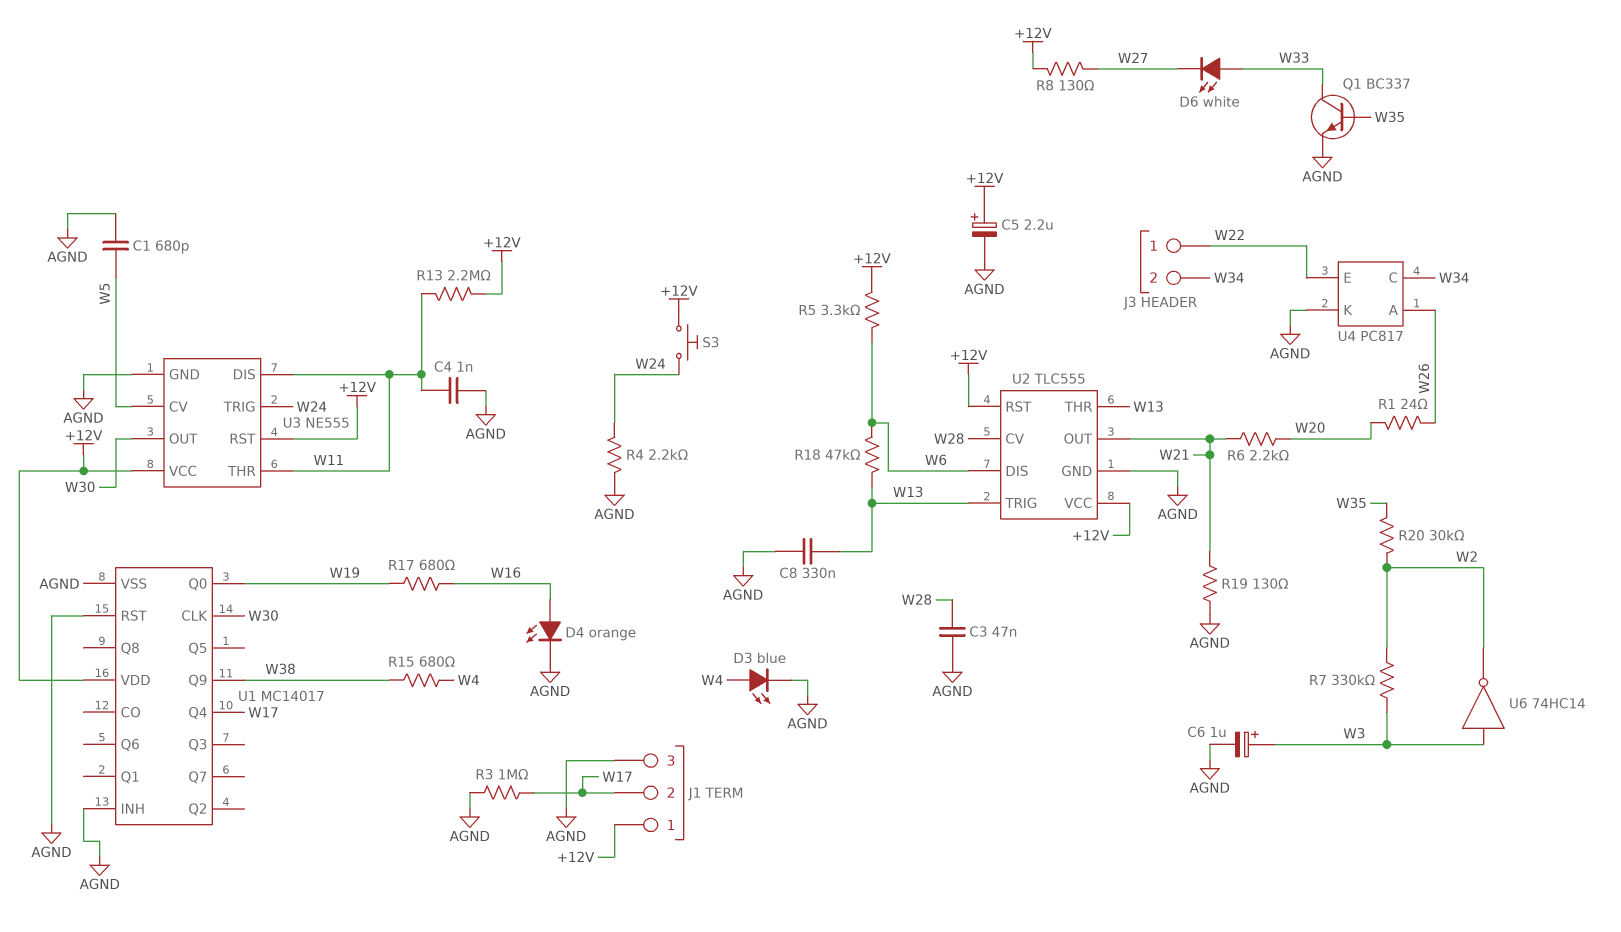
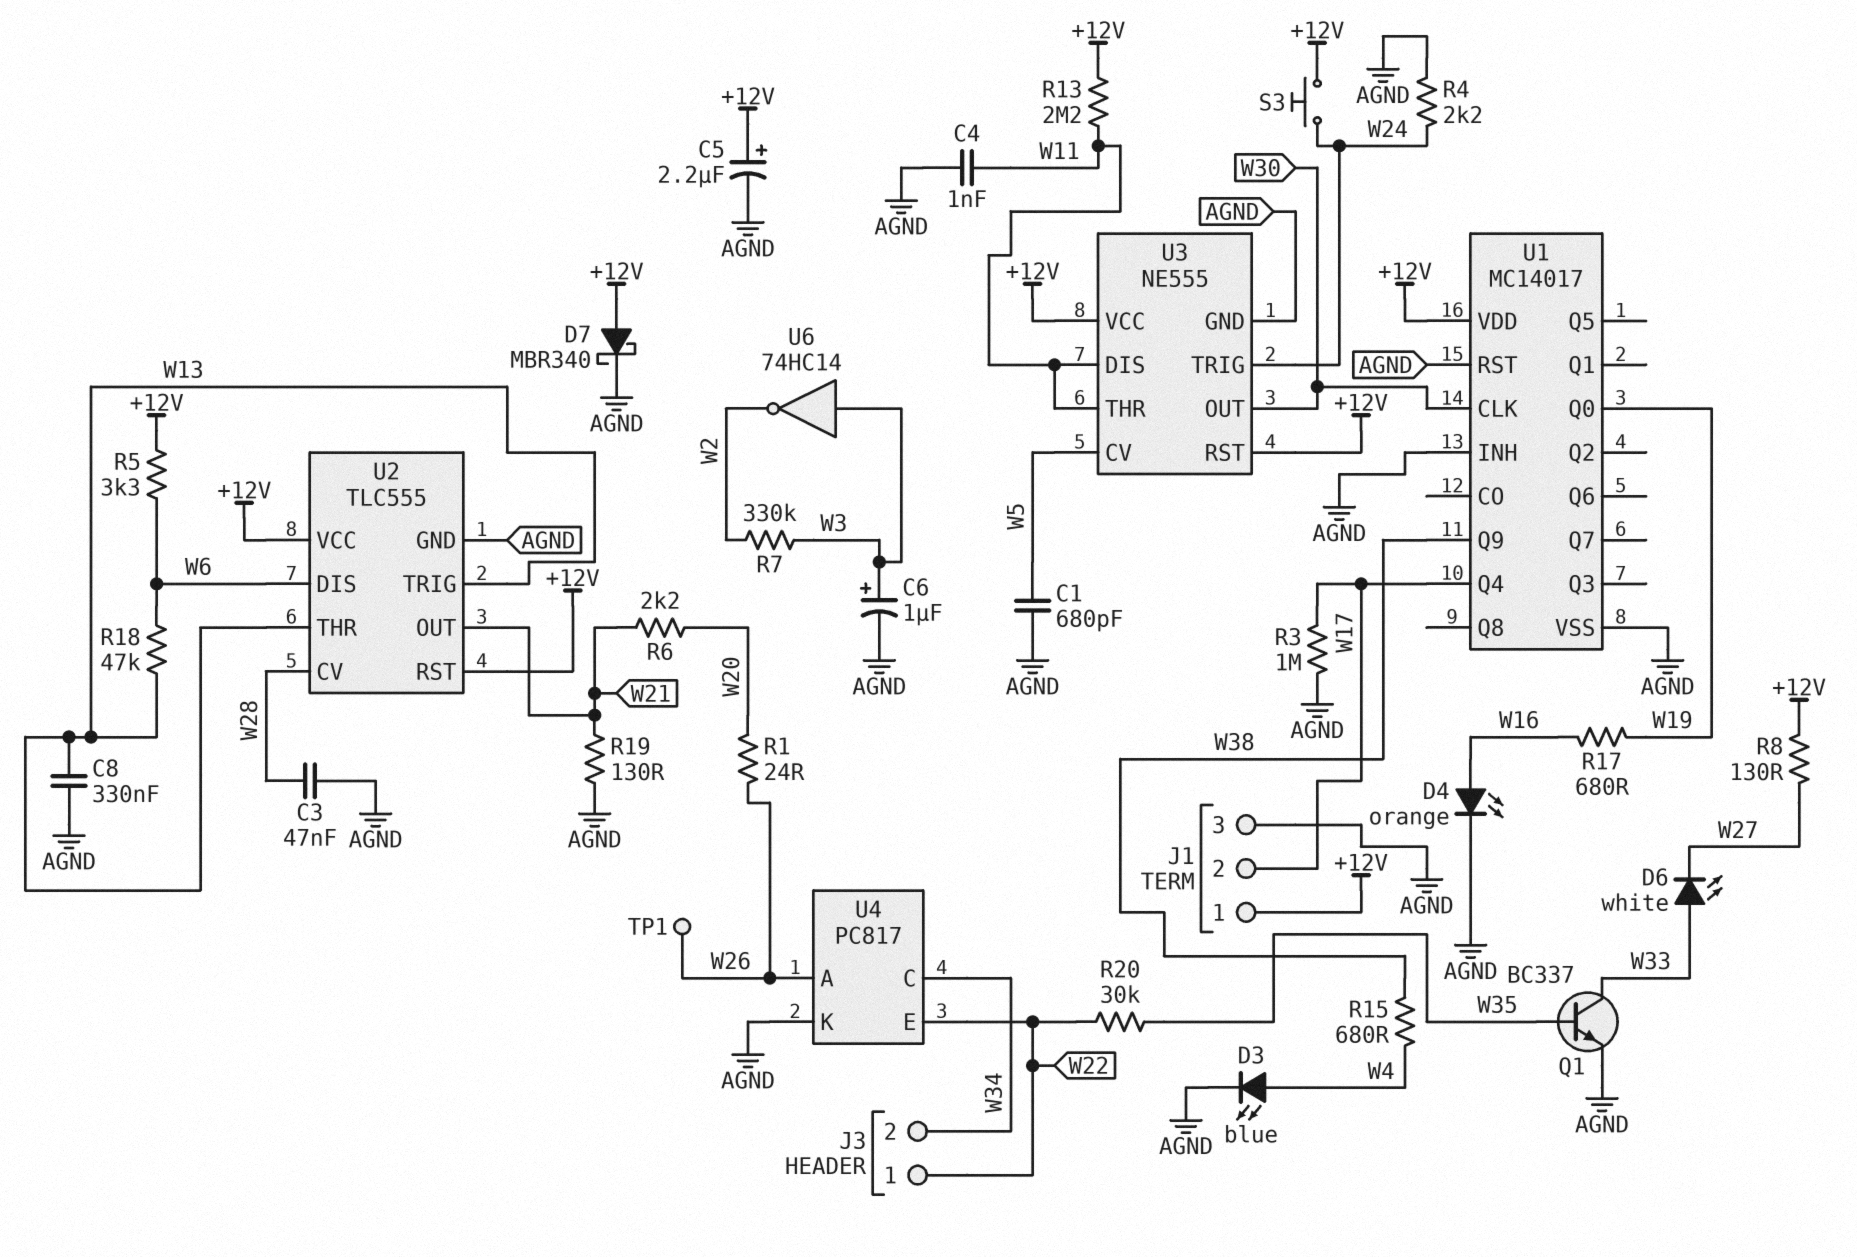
D7: none -> schottky MBR340 (A +12V, K AGND)
R20: 30k (W2, W35) -> 30k (W22, W35)
TP1: none -> test point (W26)

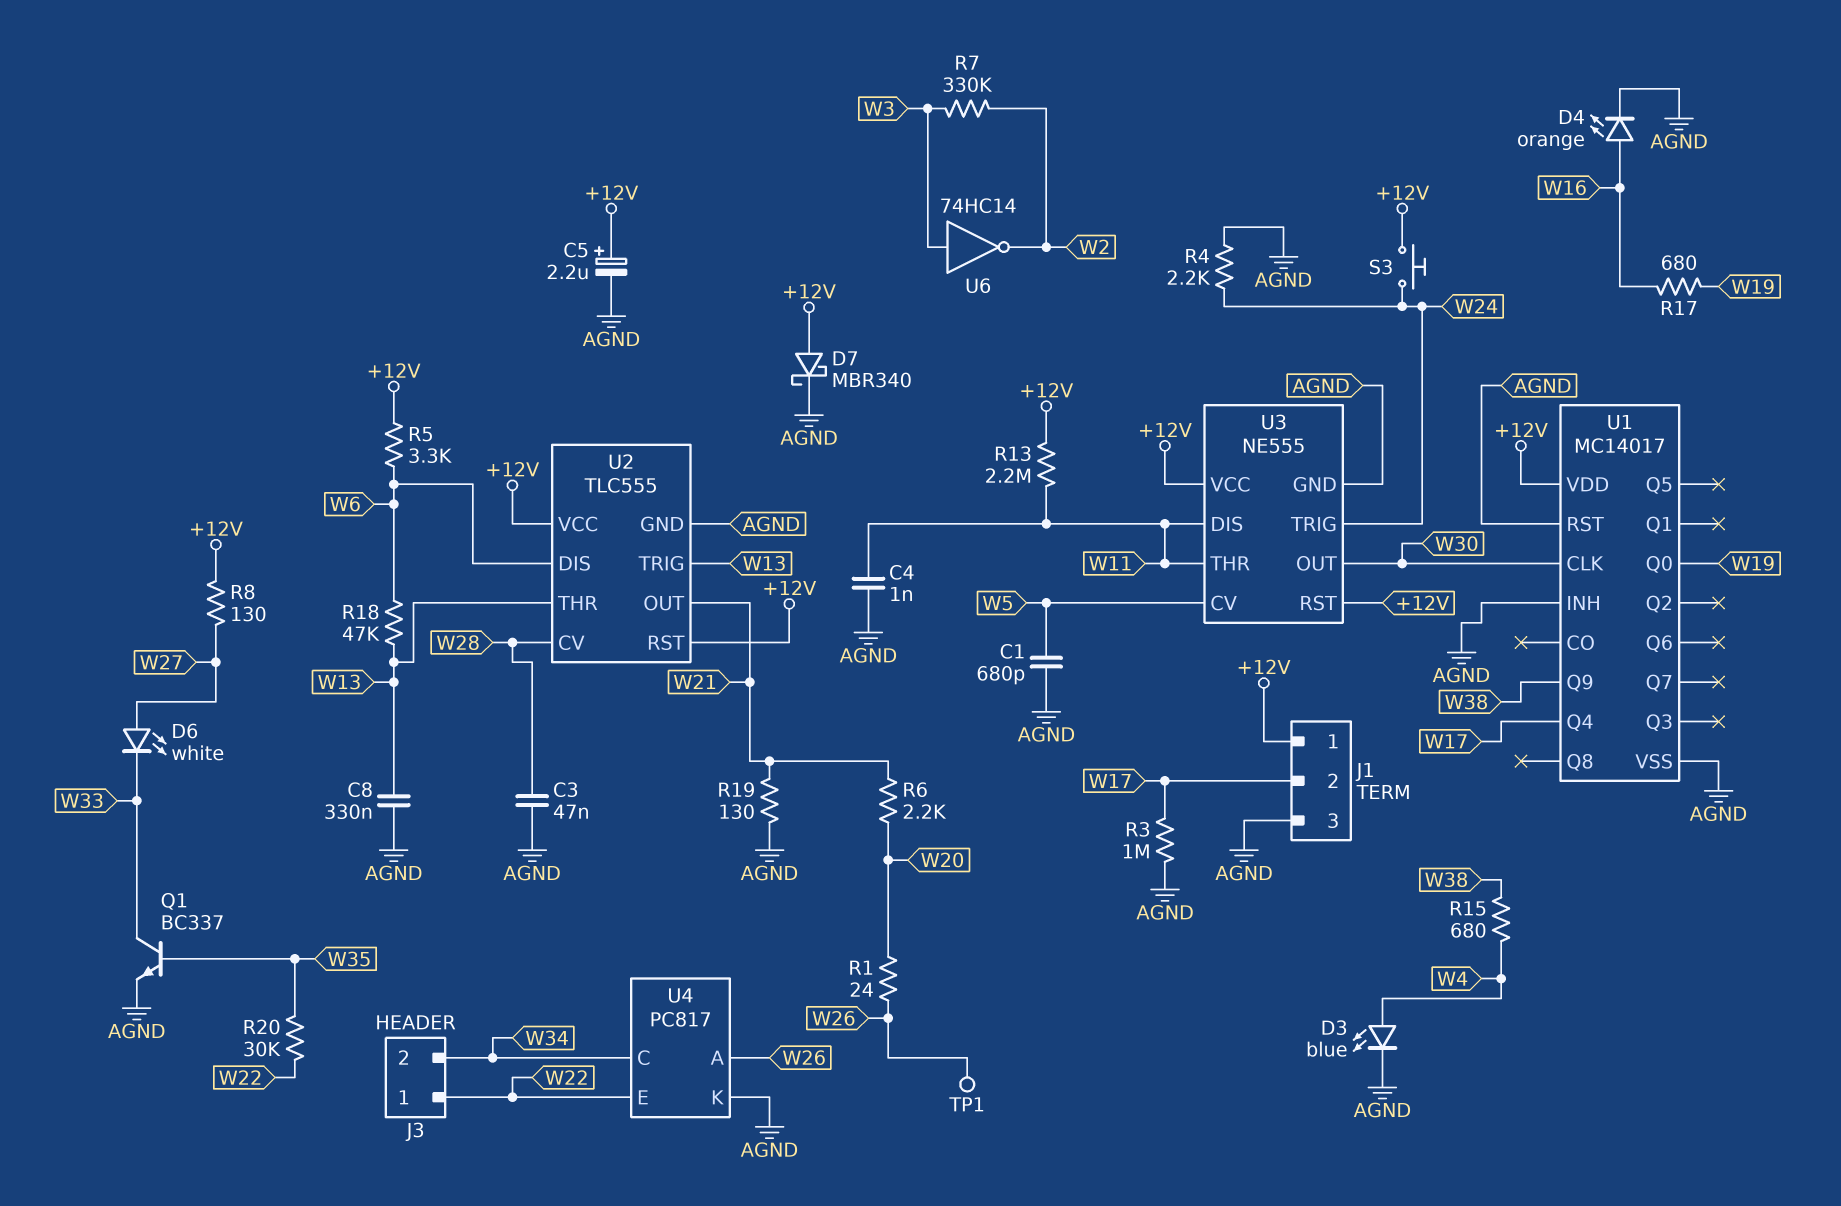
C6: 1uF (plus W3, minus AGND) -> none
D6: LED white (A W33, K W27) -> LED white (A W27, K W33)

